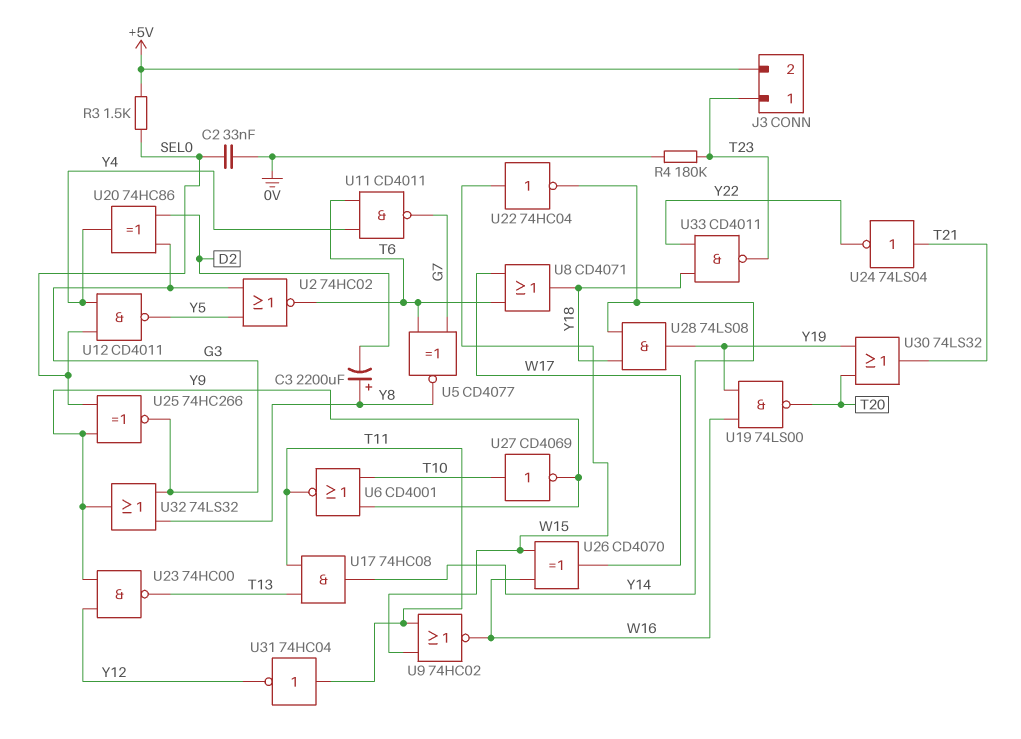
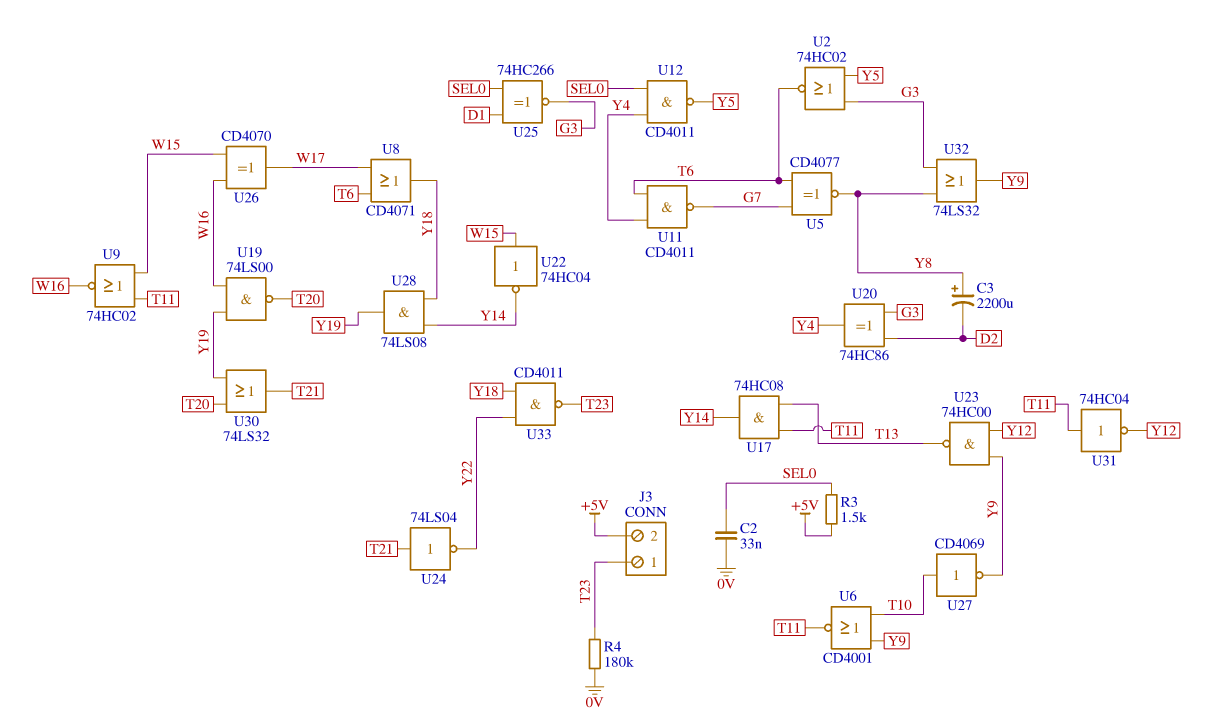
U25: XNOR 74HC266 (in SEL0, in Y9, out G3) -> XNOR 74HC266 (in D1, in SEL0, out G3)

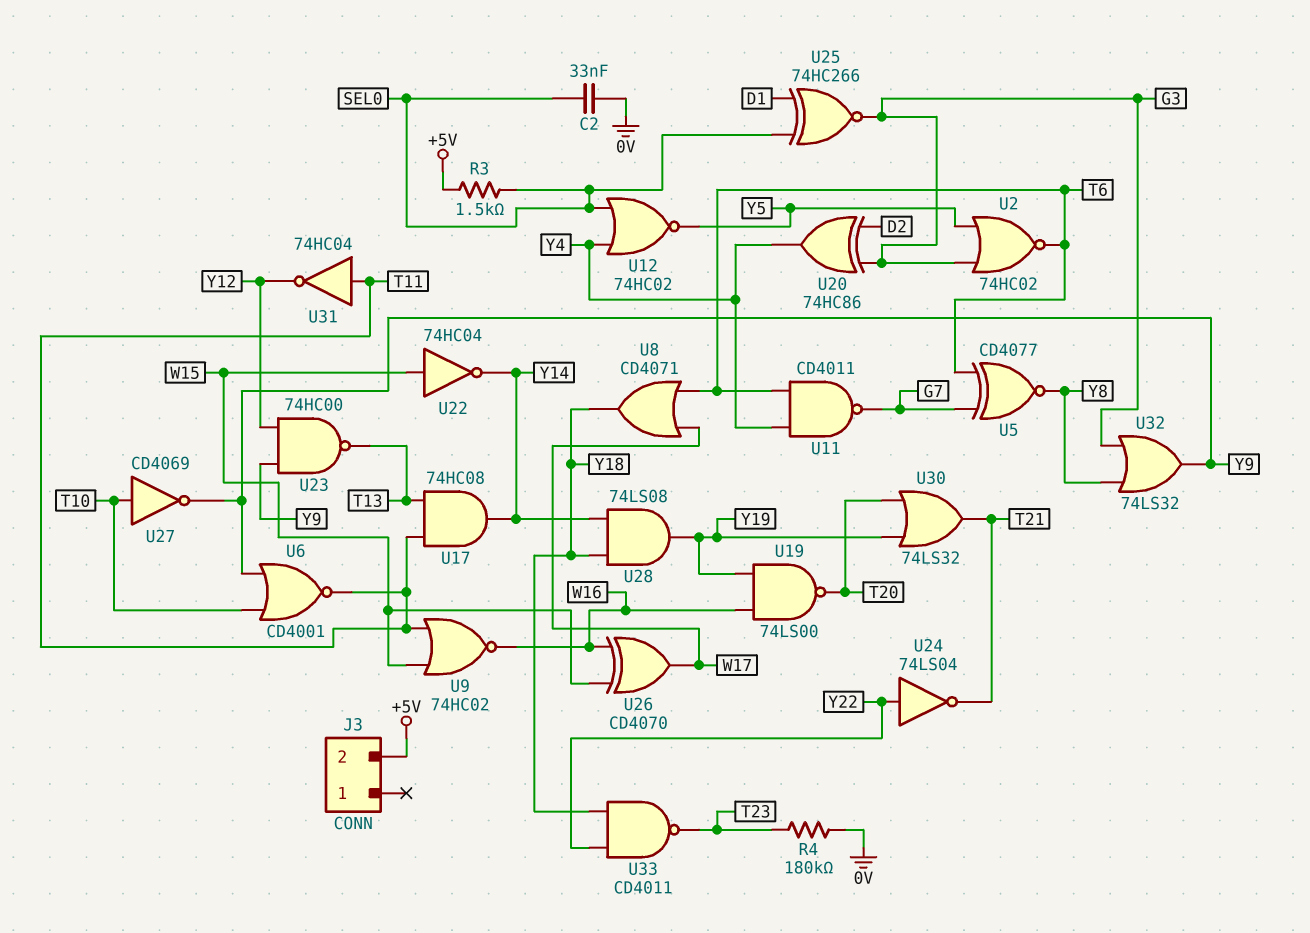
C3: 2200uF (plus Y8, minus D2) -> none
J3 pin 1: T23 -> none
U12: NAND CD4011 (in SEL0, in Y4, out Y5) -> NOR 74HC02 (in SEL0, in Y4, out Y5)
U24: NOT 74LS04 (in T21, out Y22) -> NOT 74LS04 (in Y22, out T21)

